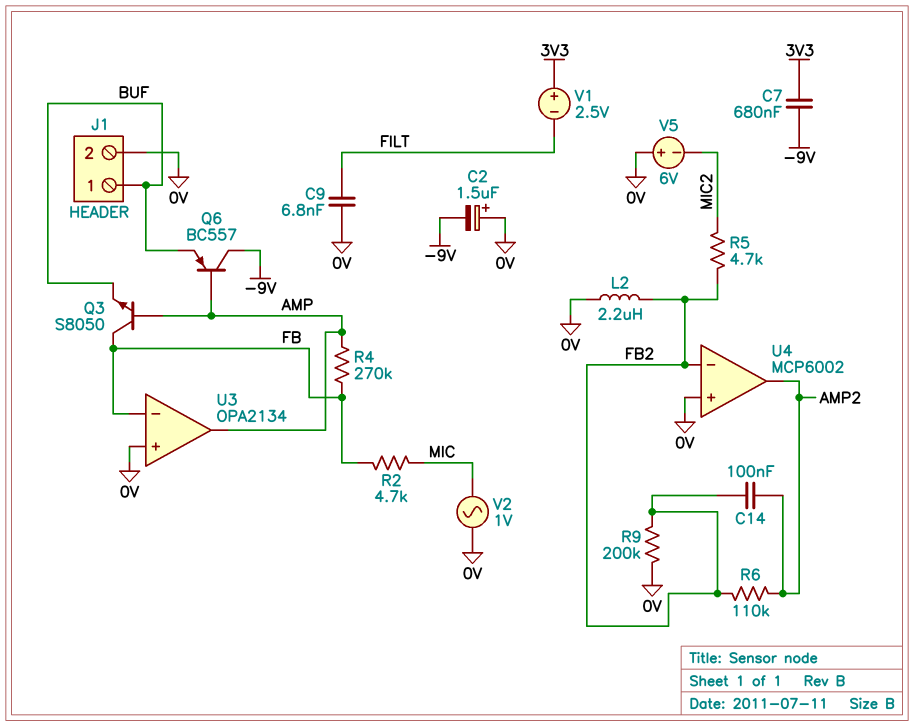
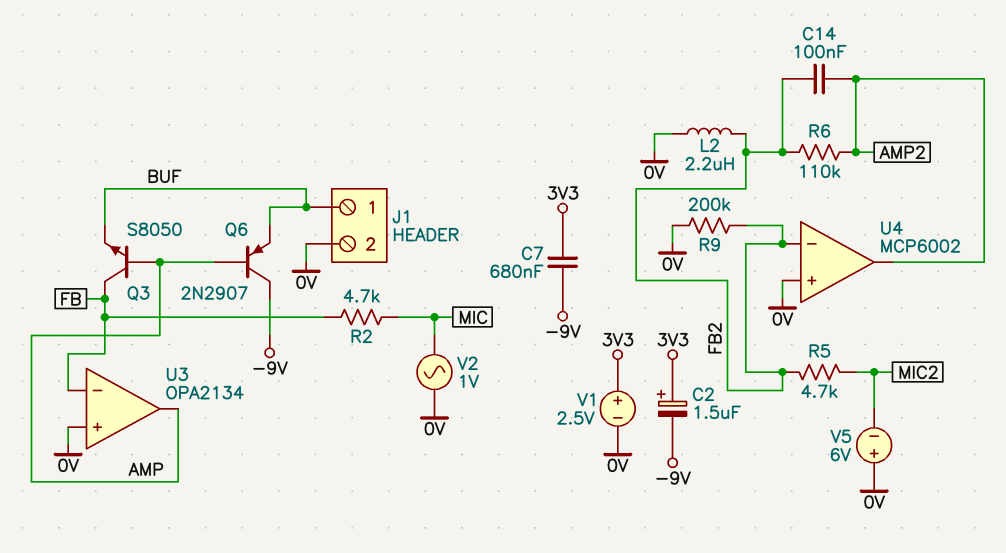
C2: 1.5uF (plus 0V, minus -9V) -> 1.5uF (plus 3V3, minus -9V)
C9: 6.8nF (0V, FILT) -> none
Q6: PNP BC557 (B AMP, C -9V, E BUF) -> PNP 2N2907 (B AMP, C -9V, E BUF)
R4: 270k (AMP, FB) -> none
V1: 2.5V (plus 3V3, minus FILT) -> 2.5V (plus 3V3, minus 0V)

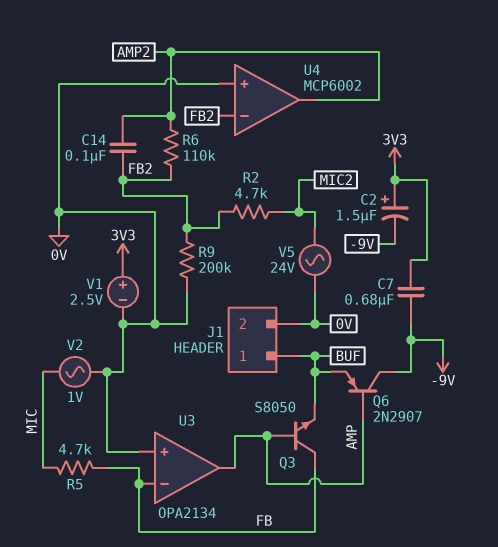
L2: 2.2uH (0V, FB2) -> none
R2: 4.7k (FB, MIC) -> 4.7k (FB2, MIC2)
R5: 4.7k (FB2, MIC2) -> 4.7k (FB, MIC)
V5: 6V (plus 0V, minus MIC2) -> AC 24V (0V, MIC2)

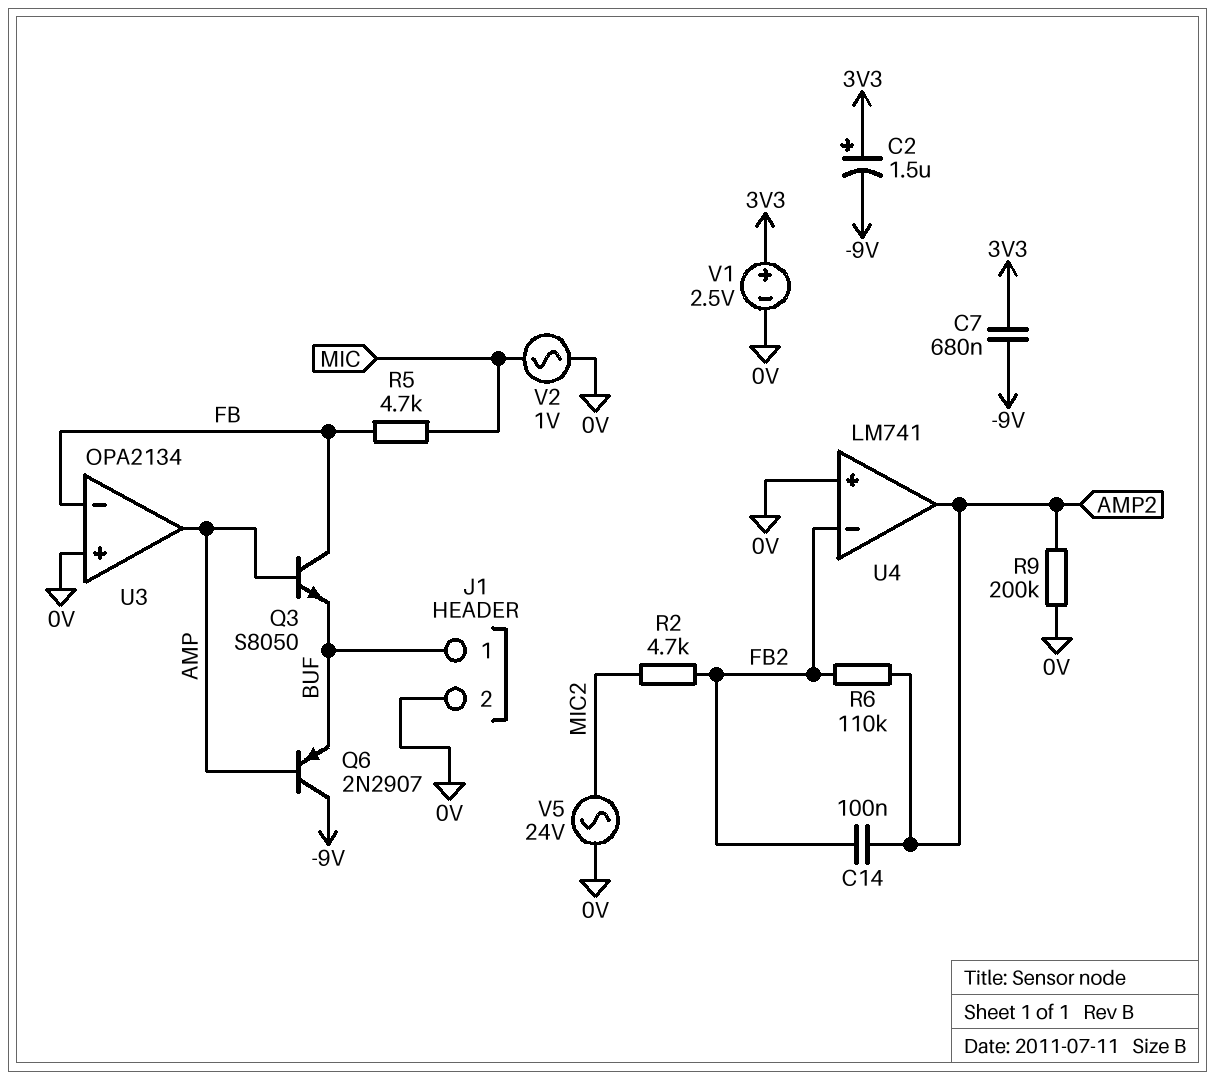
R9: 200k (0V, FB2) -> 200k (0V, AMP2)
U4: MCP6002 -> LM741

